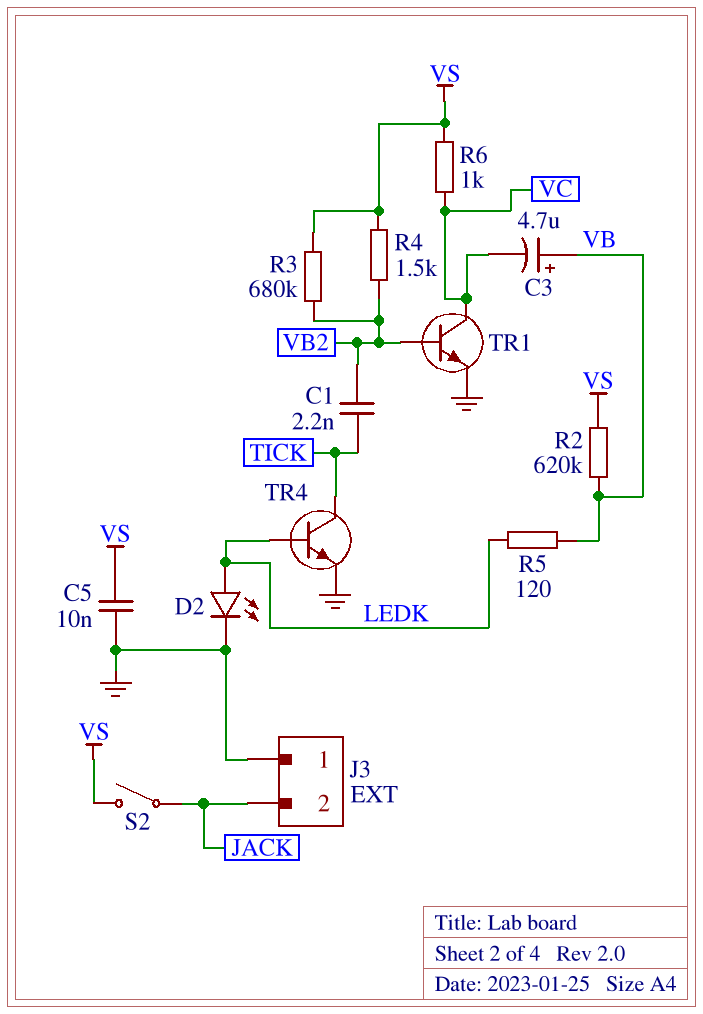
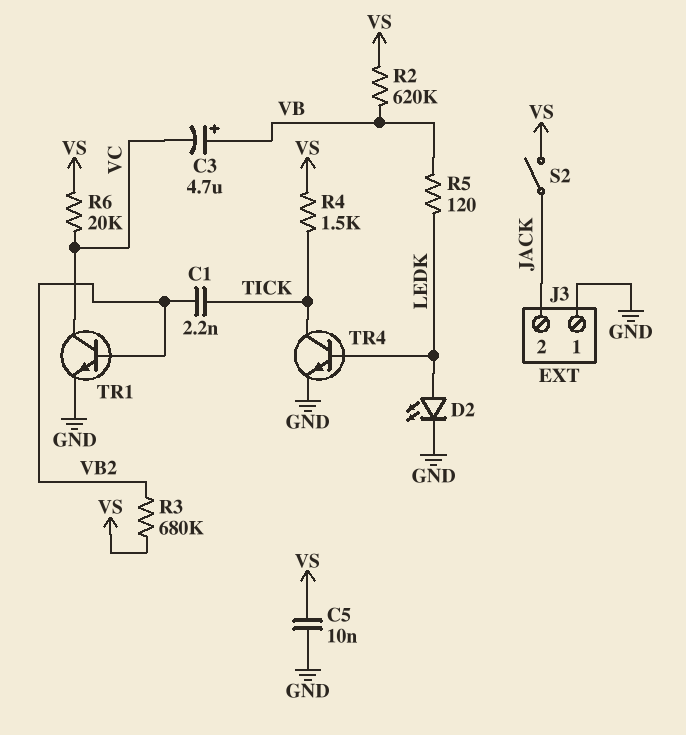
R4: 1.5k (VB2, VS) -> 1.5k (TICK, VS)
R6: 1k (VC, VS) -> 20k (VC, VS)

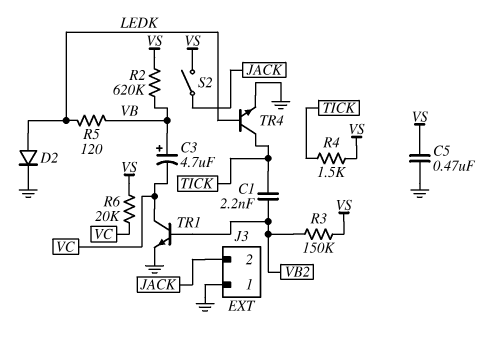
C5: 10nF (GND, VS) -> 470nF (GND, VS)
D2: LED (A LEDK, K GND) -> diode (A LEDK, K GND)
R3: 680k (VB2, VS) -> 150k (VB2, VS)

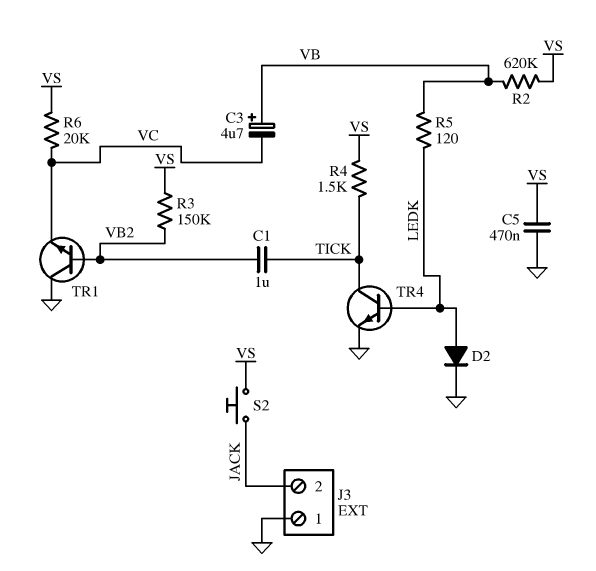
C1: 2.2nF (TICK, VB2) -> 1uF (TICK, VB2)
S2: switch (JACK, VS) -> button (JACK, VS)
TR1: NPN (B VB2, C VC, E GND) -> NPN (B VB2, C GND, E VC)

